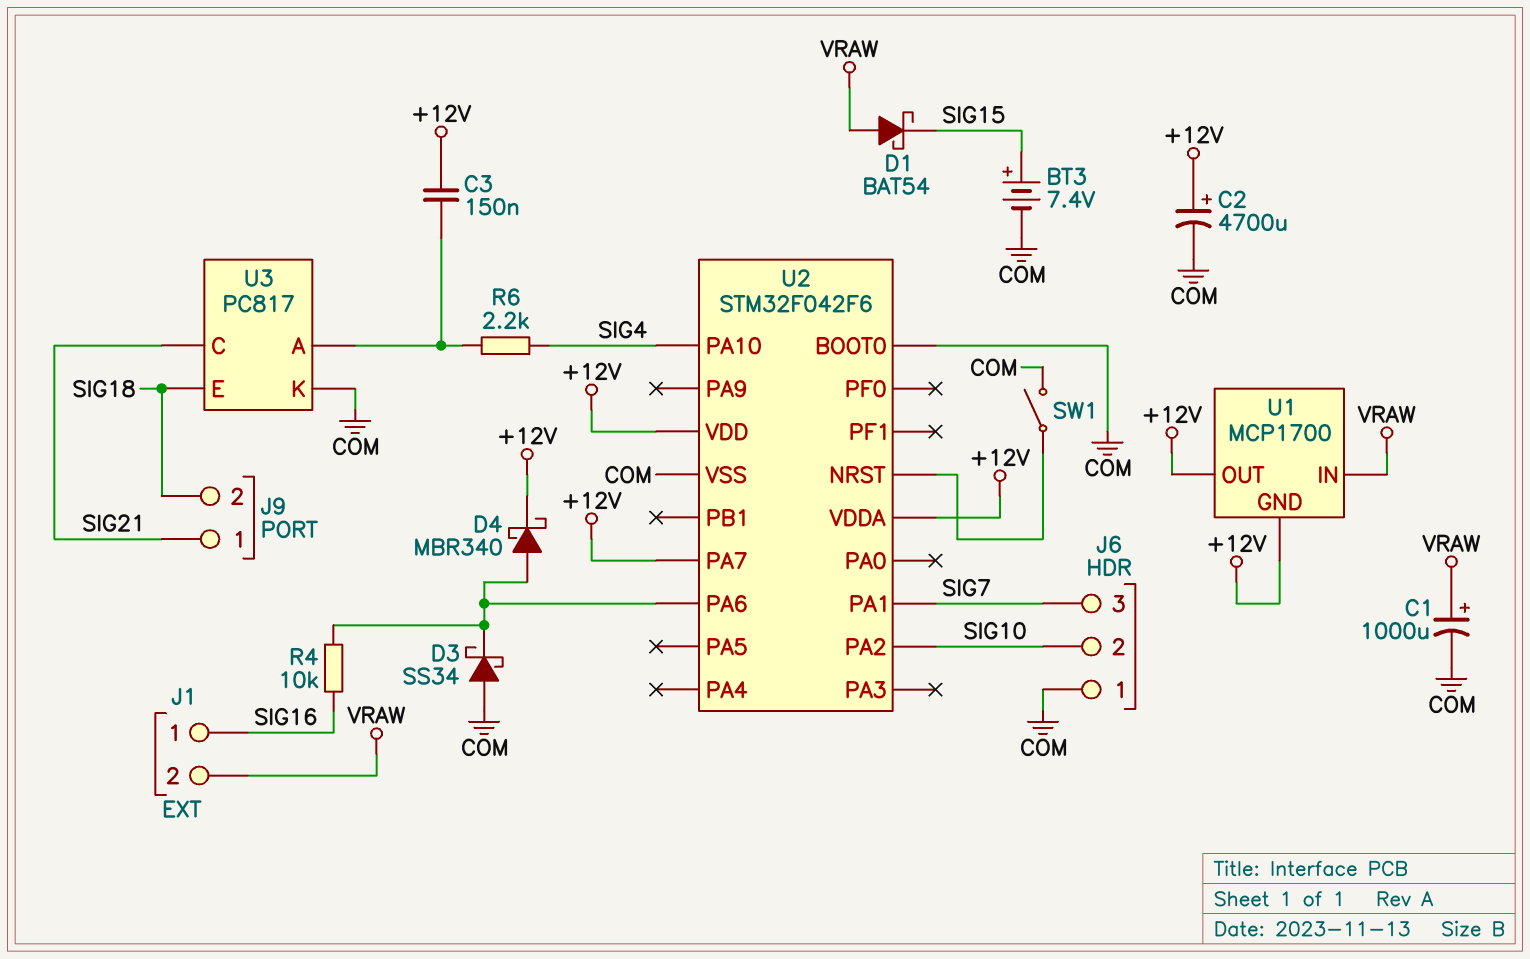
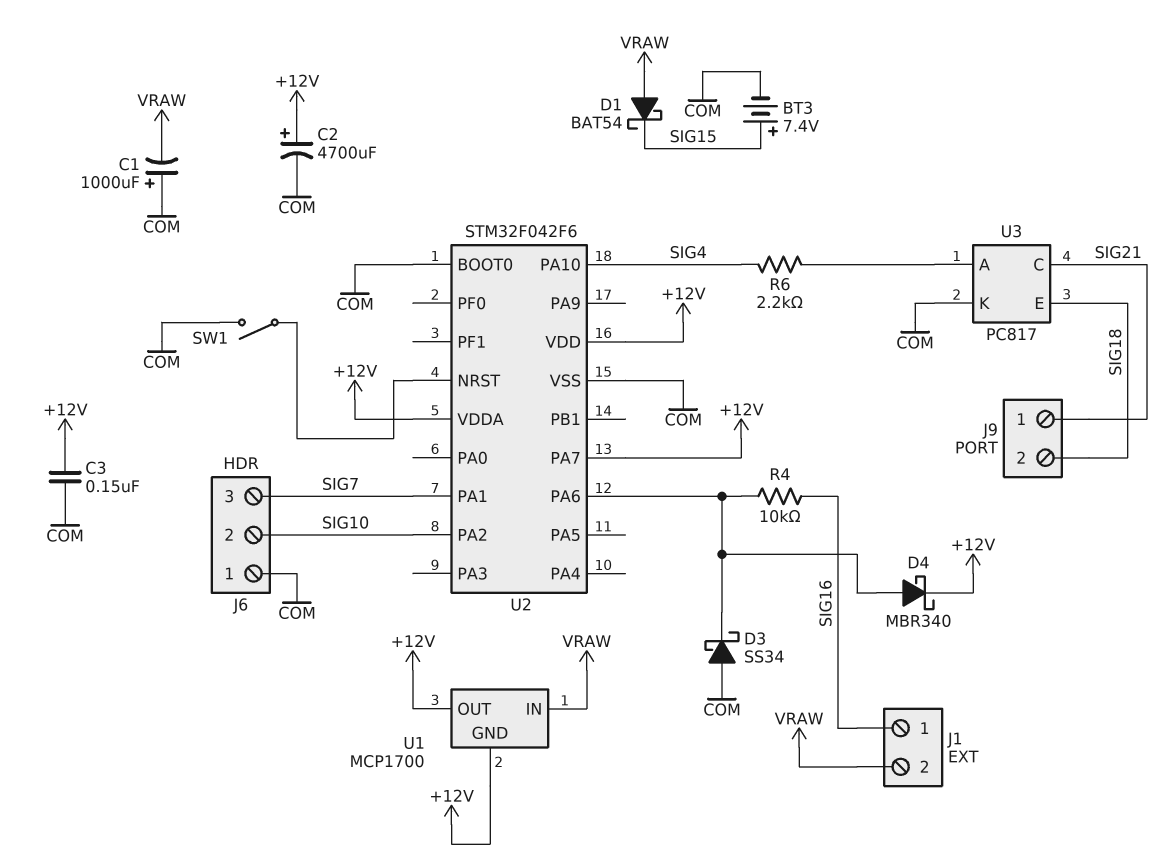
C1: 1000uF (plus VRAW, minus COM) -> 1000uF (plus COM, minus VRAW)
C3: 150nF (+12V, U3/A) -> 150nF (+12V, COM)

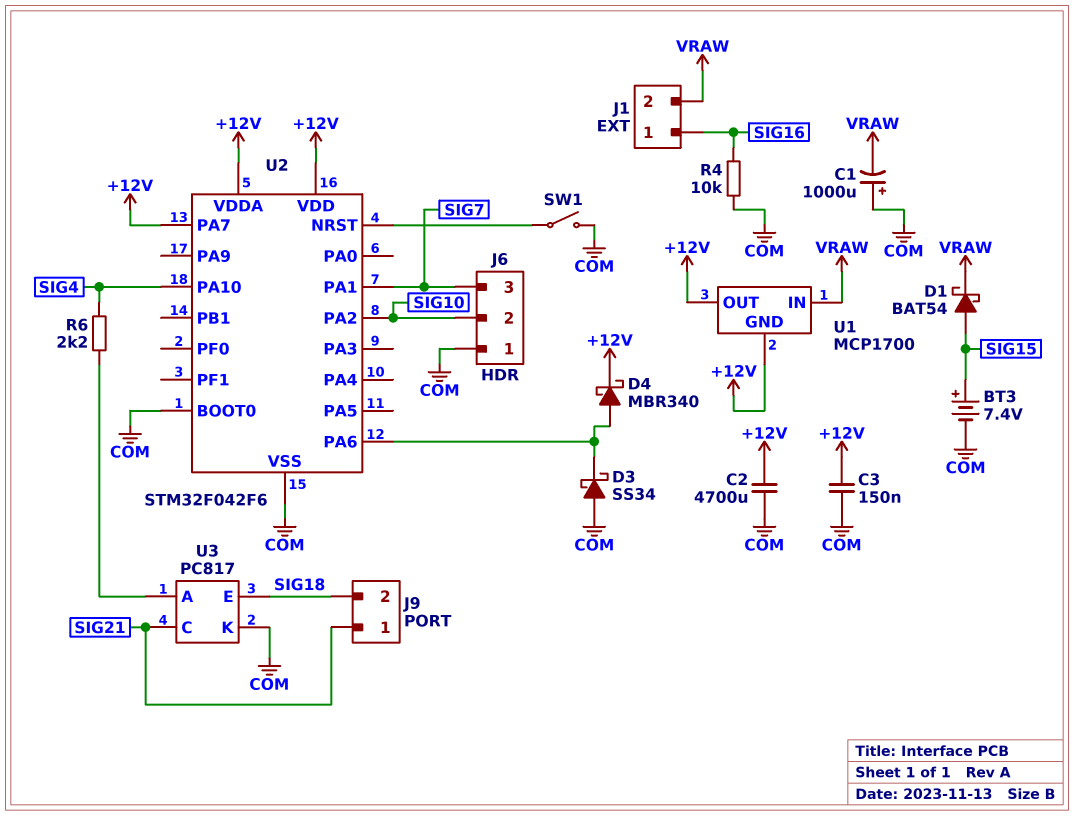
C2: 4700uF (plus +12V, minus COM) -> 4700uF (+12V, COM)
D1: schottky BAT54 (A VRAW, K SIG15) -> schottky BAT54 (A SIG15, K VRAW)
R4: 10k (SIG16, U2/PA6) -> 10k (COM, SIG16)

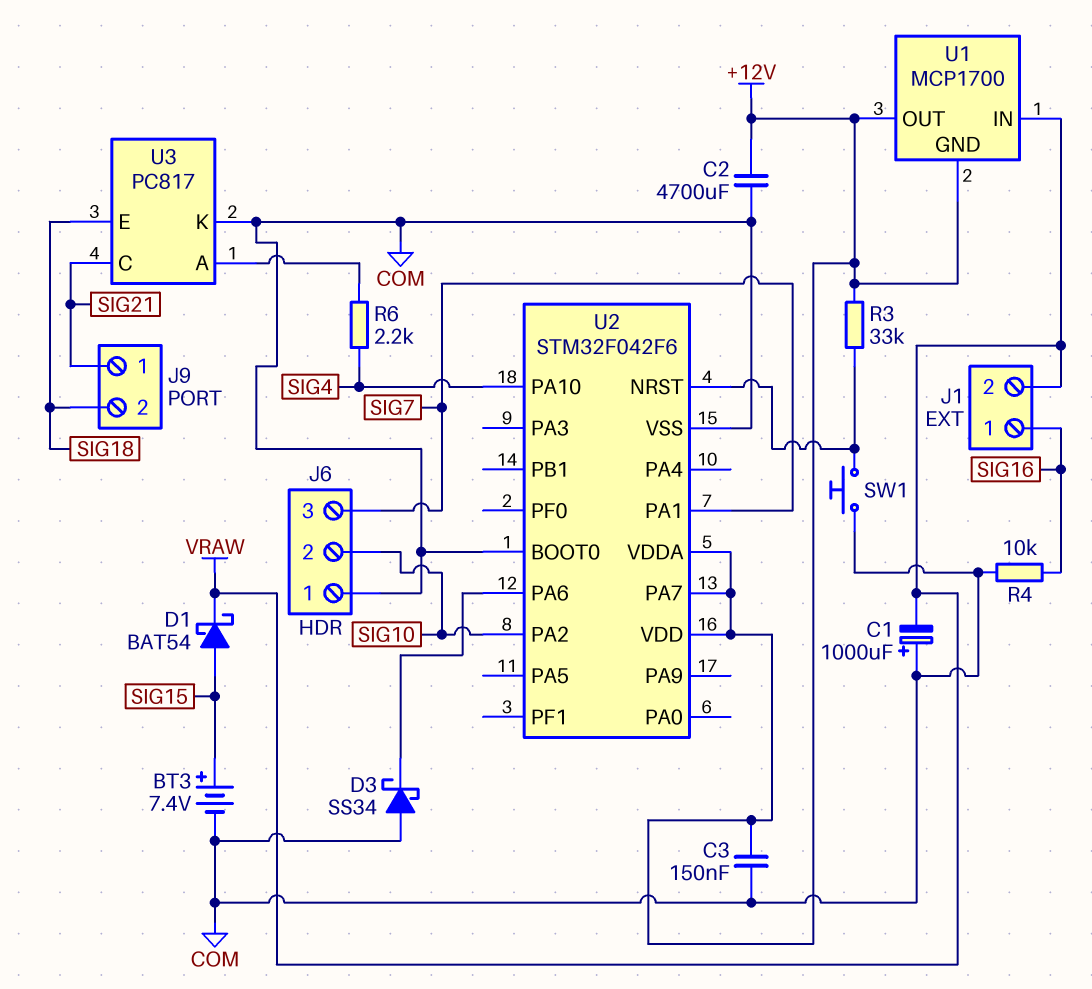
D4: schottky MBR340 (A U2/PA6, K +12V) -> none
R3: none -> 33k (+12V, U2/NRST)
SW1: switch (COM, U2/NRST) -> button (COM, U2/NRST)

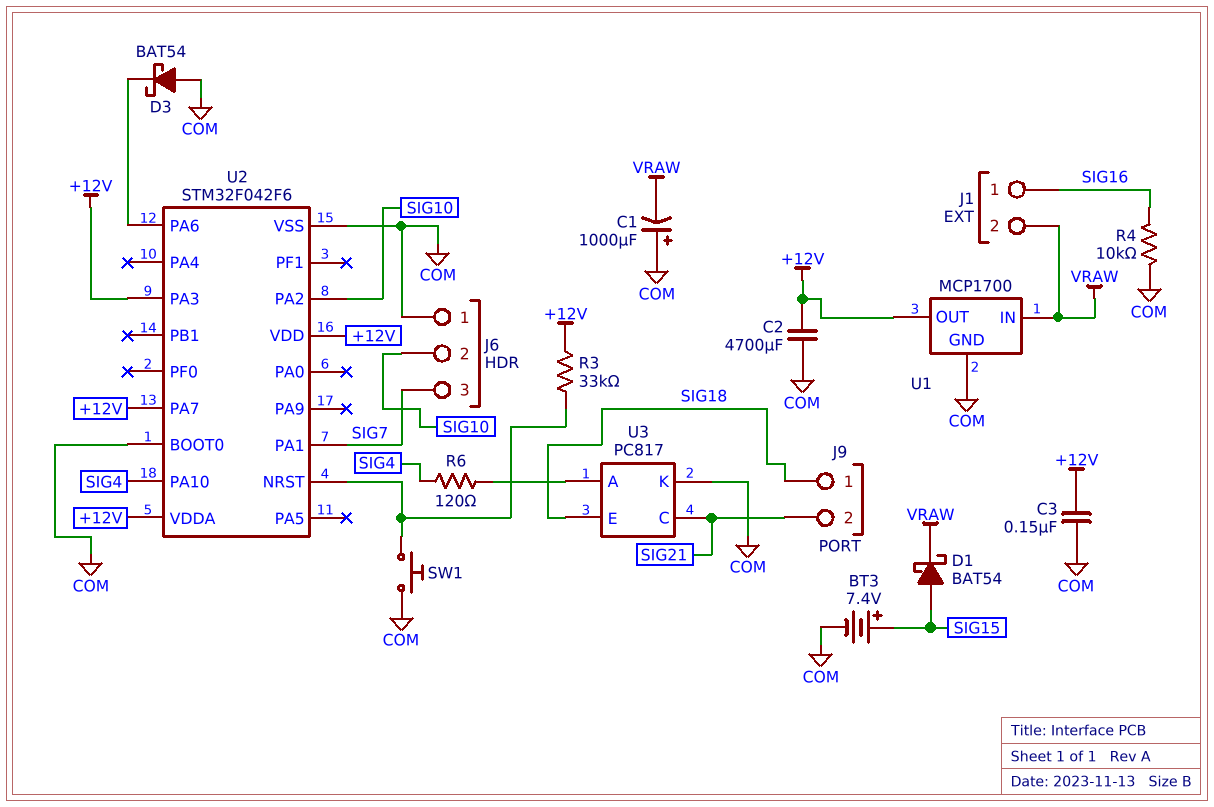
D3: schottky SS34 (A COM, K U2/PA6) -> schottky BAT54 (A COM, K U2/PA6)
J9 pin 1: SIG21 -> SIG18
J9 pin 2: SIG18 -> SIG21
R6: 2.2k (SIG4, U3/A) -> 120 (SIG4, U3/A)
U1 pin GND: +12V -> COM
U2 pin PA3: none -> +12V

